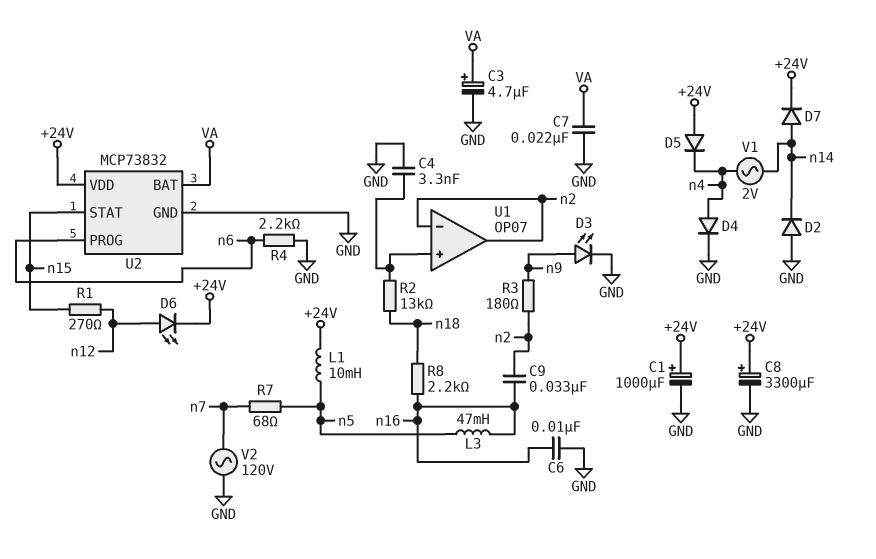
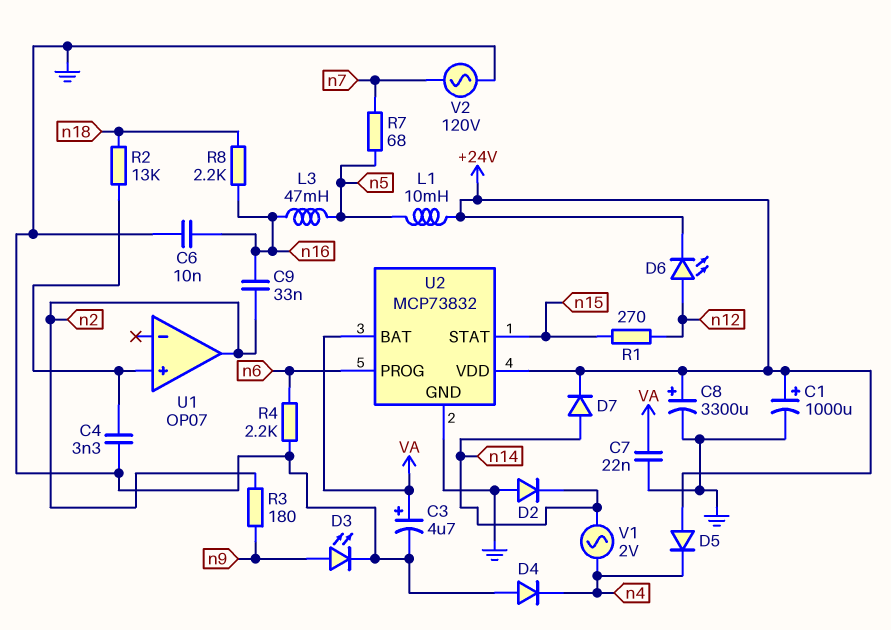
D4: diode (A n4, K GND) -> diode (A GND, K n4)
U1 pin in-: n2 -> none

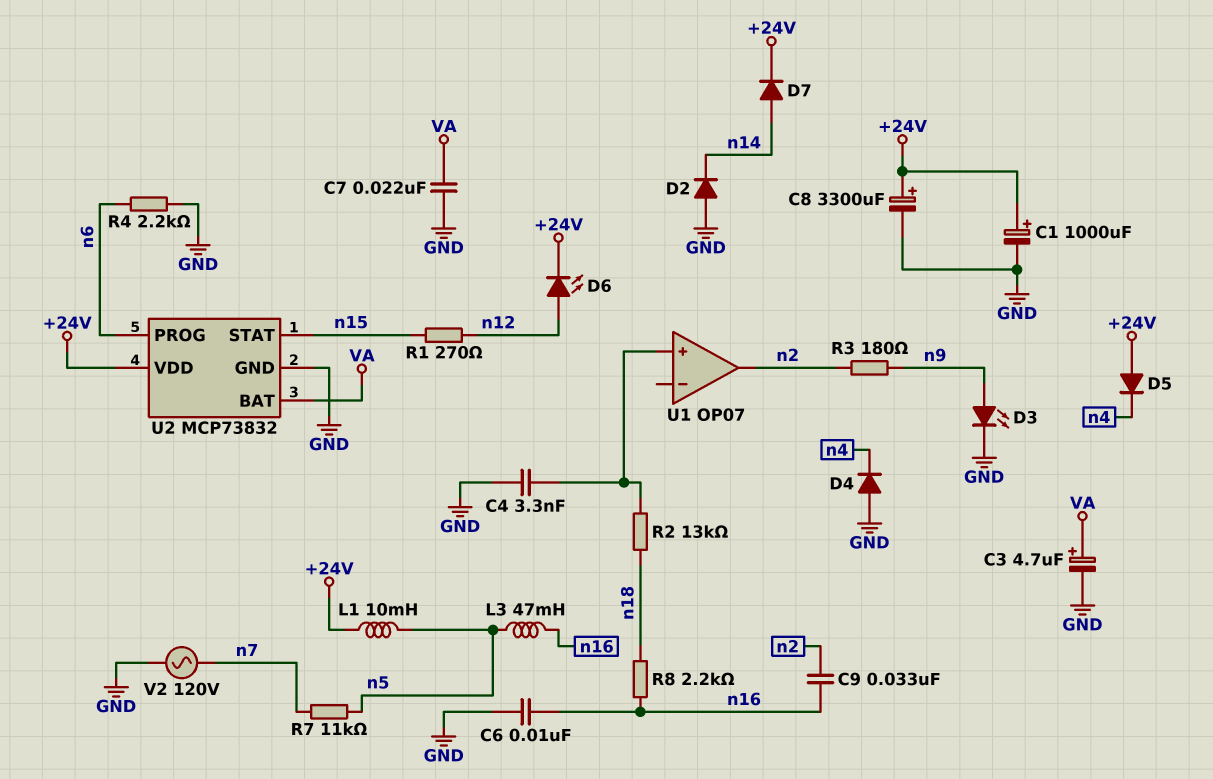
R7: 68 (n5, n7) -> 11k (n5, n7)
V1: AC 2V (n4, n14) -> none

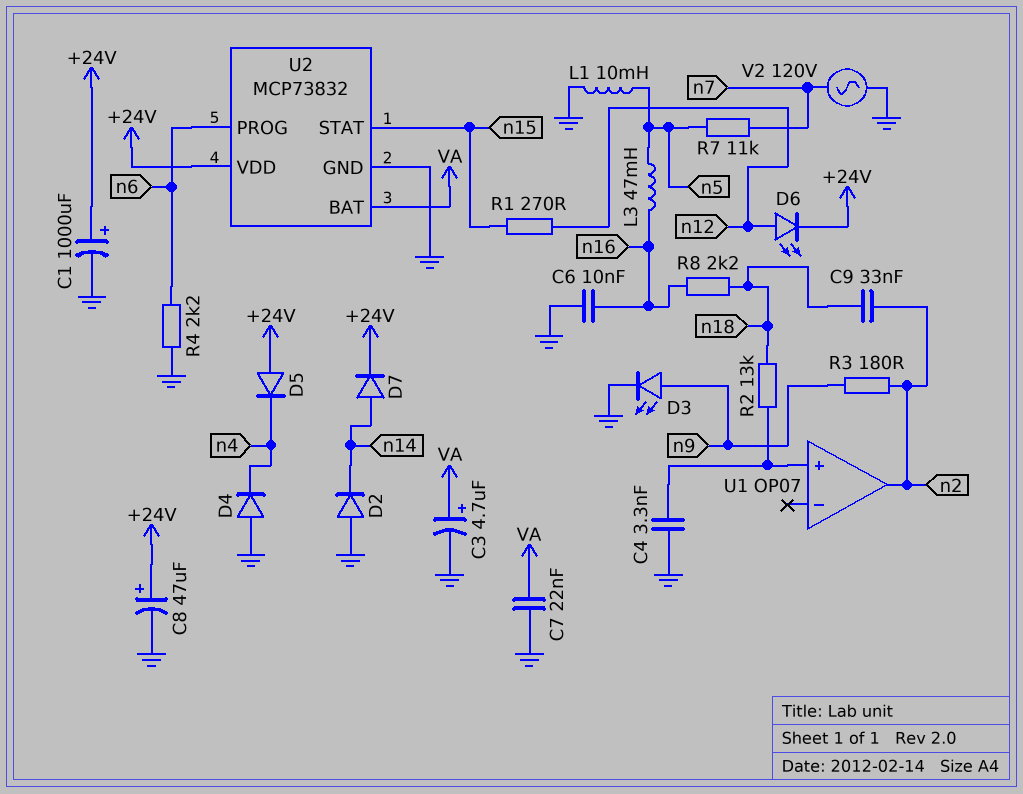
C8: 3300uF (plus +24V, minus GND) -> 47uF (plus +24V, minus GND)
C9: 33nF (n2, n16) -> 33nF (n2, n18)
L1: 10mH (+24V, n5) -> 10mH (GND, n5)

